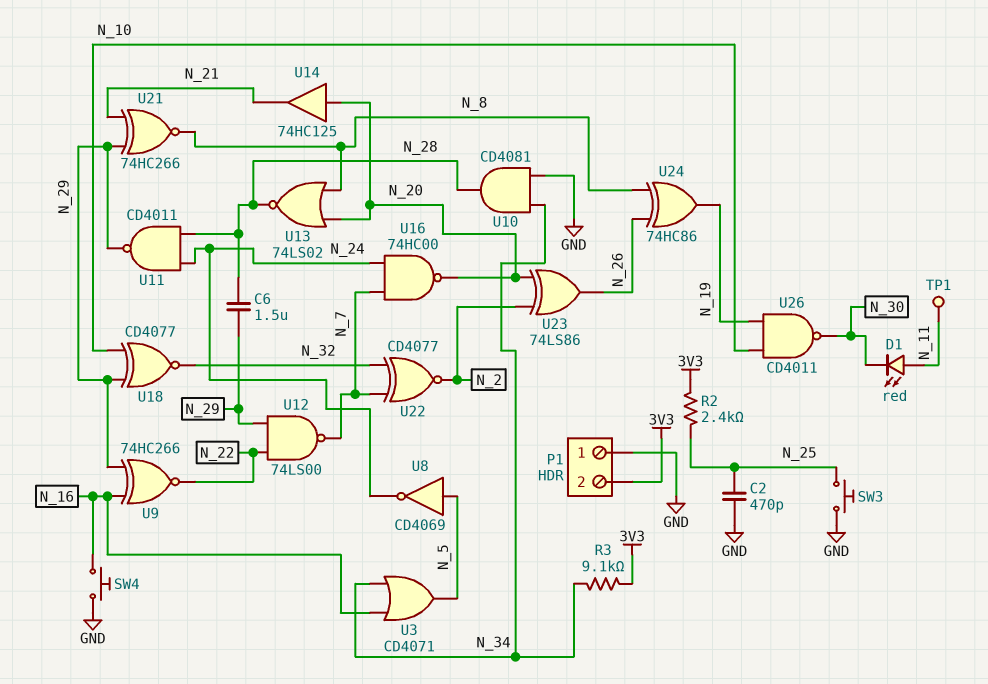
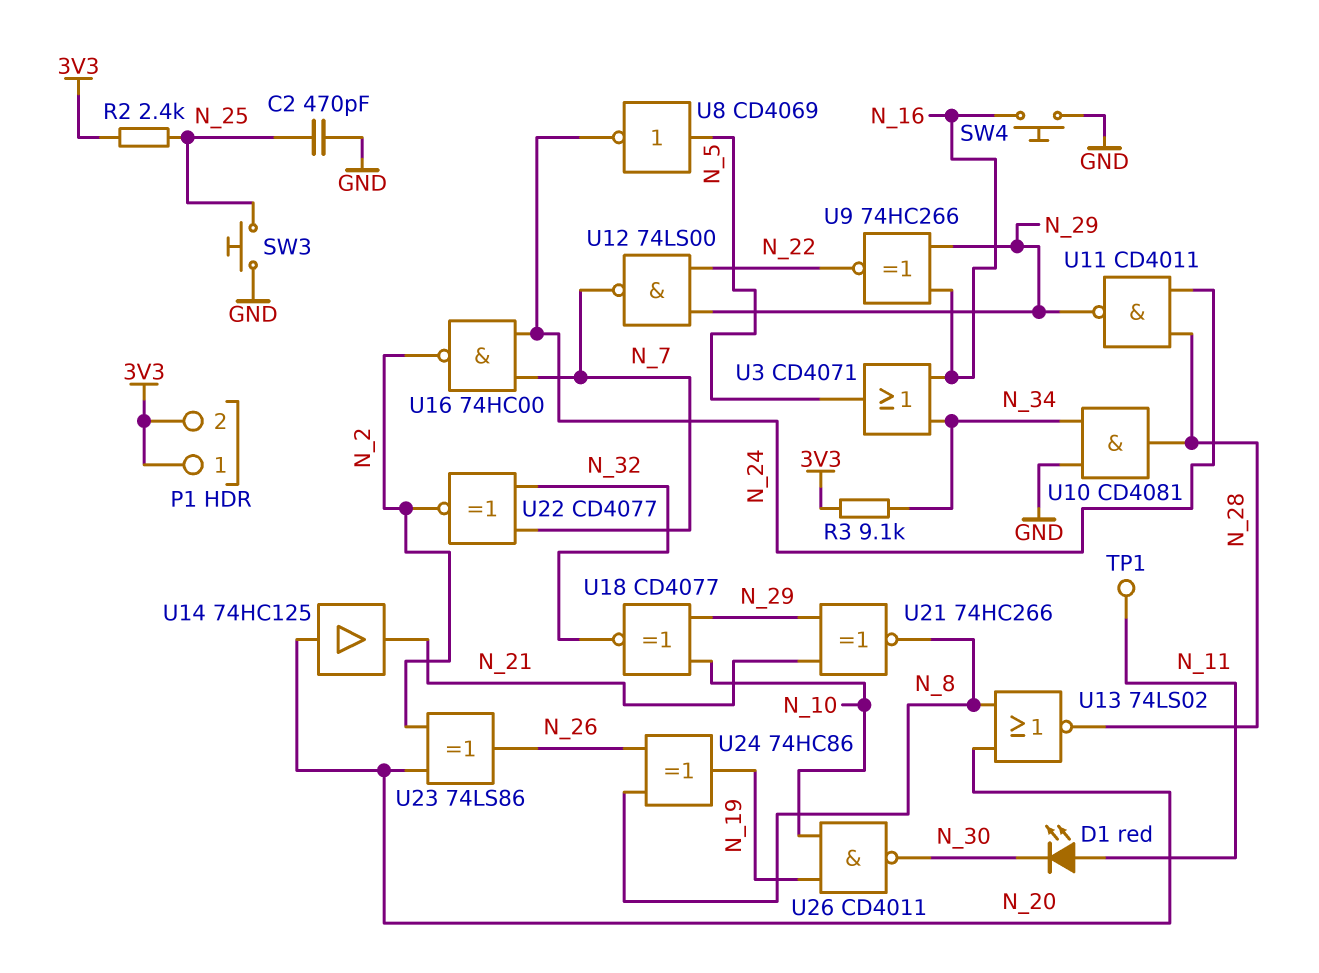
C6: 1.5uF (N_28, N_29) -> none
P1 pin 1: GND -> 3V3
U16: NAND 74HC00 (in N_7, in N_24, out N_20) -> NAND 74HC00 (in N_7, in N_24, out N_2)

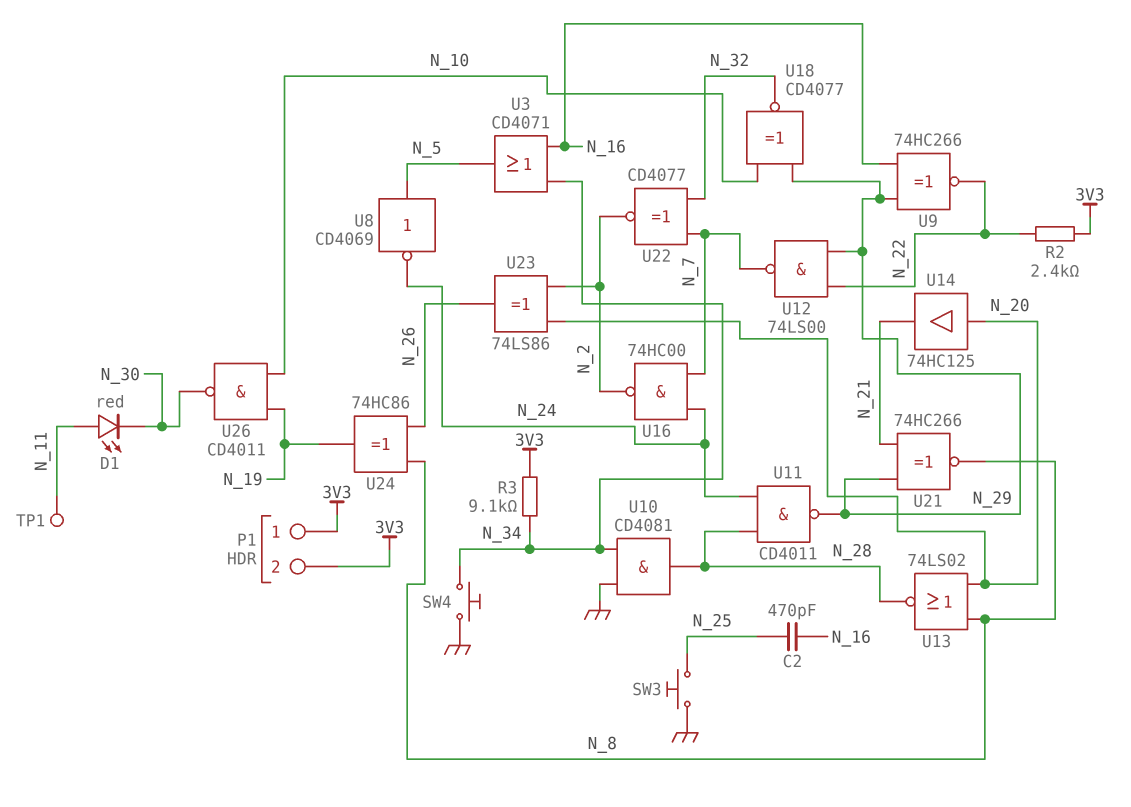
C2: 470pF (GND, N_25) -> 470pF (N_16, N_25)
R2: 2.4k (3V3, N_25) -> 2.4k (3V3, N_22)
SW4: button (GND, N_16) -> button (GND, N_34)

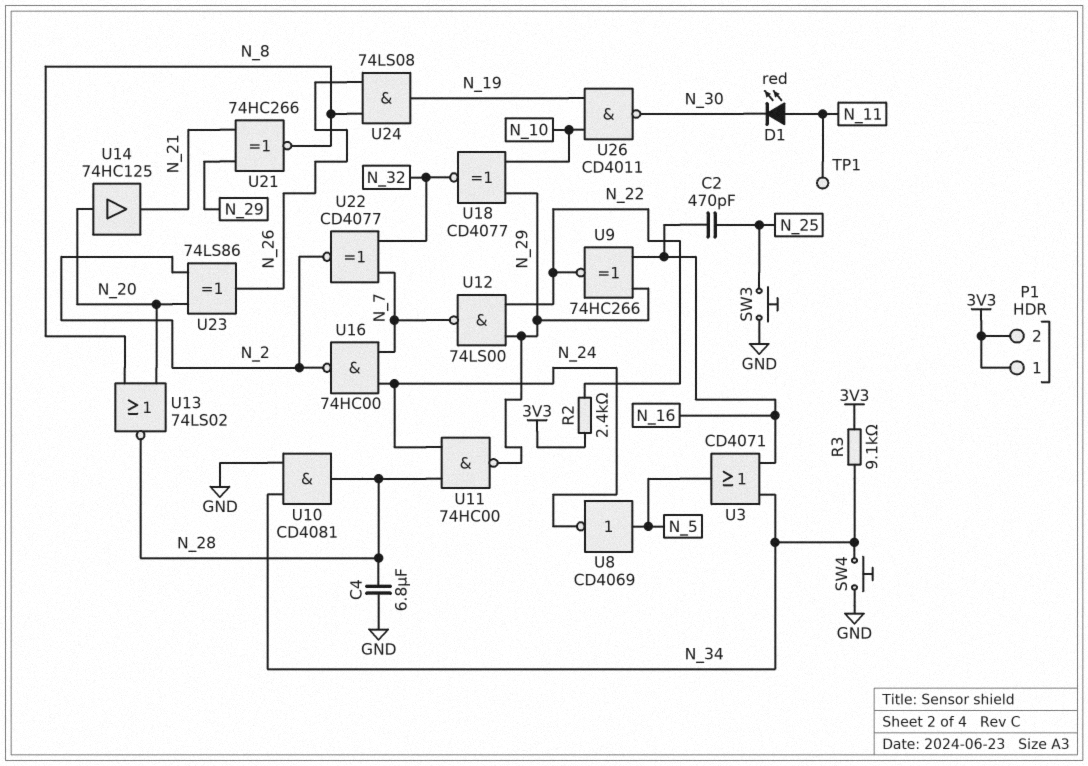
C4: none -> 6.8uF (GND, N_28)
U11: NAND CD4011 (in N_24, in N_28, out N_29) -> NAND 74HC00 (in N_24, in N_28, out N_29)
U24: XOR 74HC86 (in N_8, in N_26, out N_19) -> AND 74LS08 (in N_8, in N_26, out N_19)

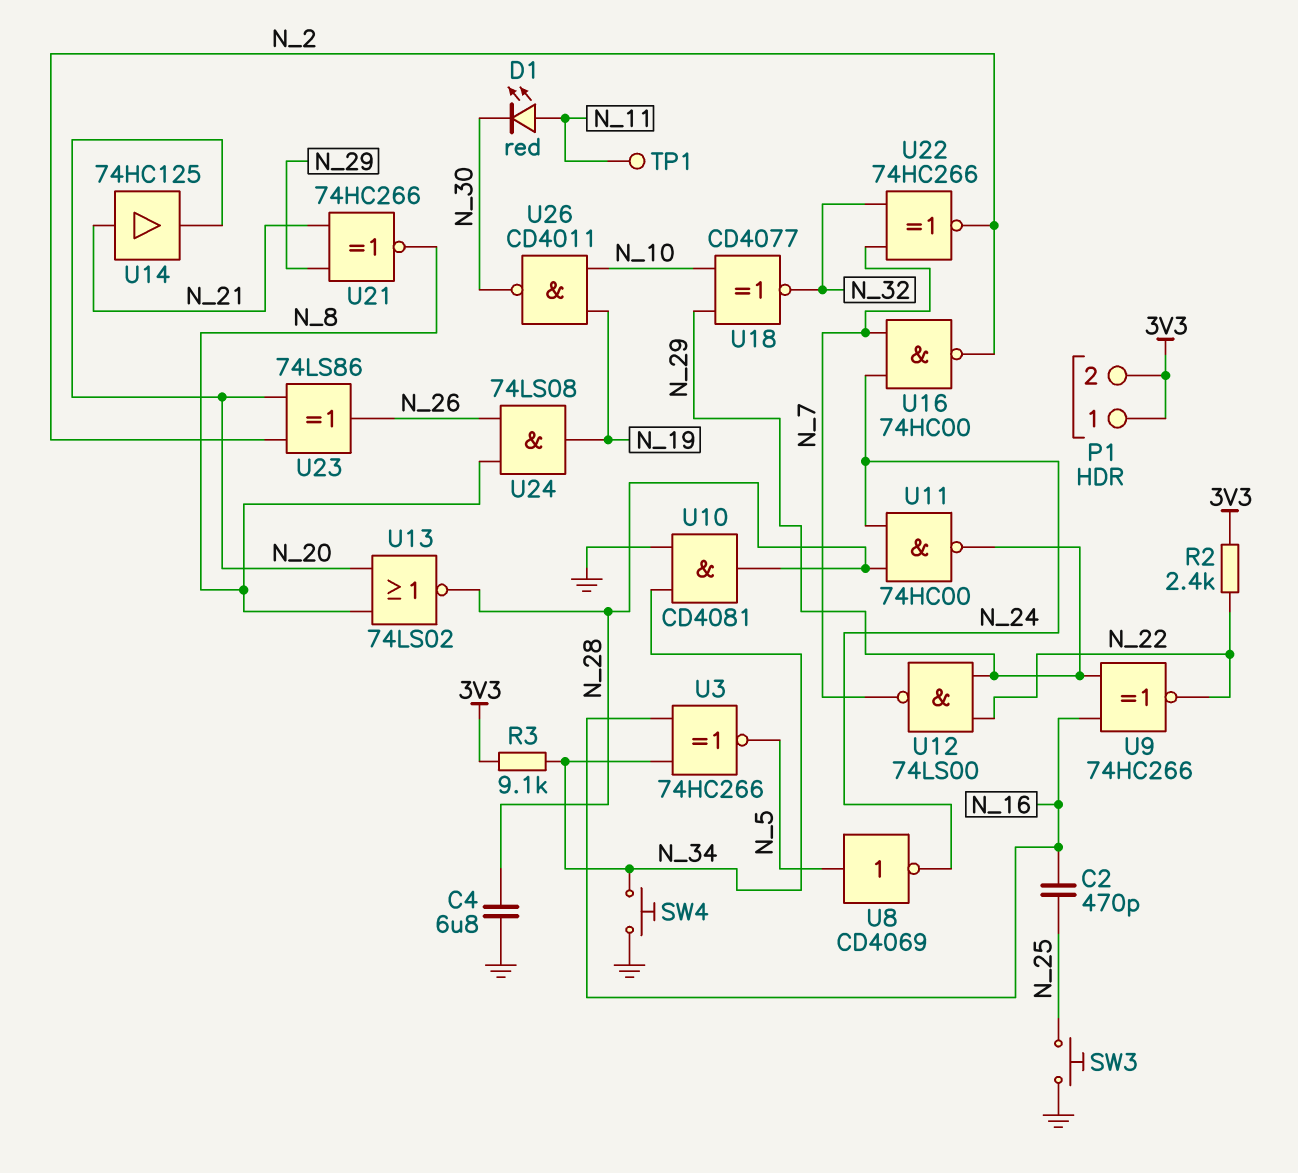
U3: OR CD4071 (in N_16, in N_34, out N_5) -> XNOR 74HC266 (in N_16, in N_34, out N_5)
U14: buffer 74HC125 (in N_20, out N_21) -> buffer 74HC125 (in N_21, out N_20)
U22: XNOR CD4077 (in N_7, in N_32, out N_2) -> XNOR 74HC266 (in N_7, in N_32, out N_2)

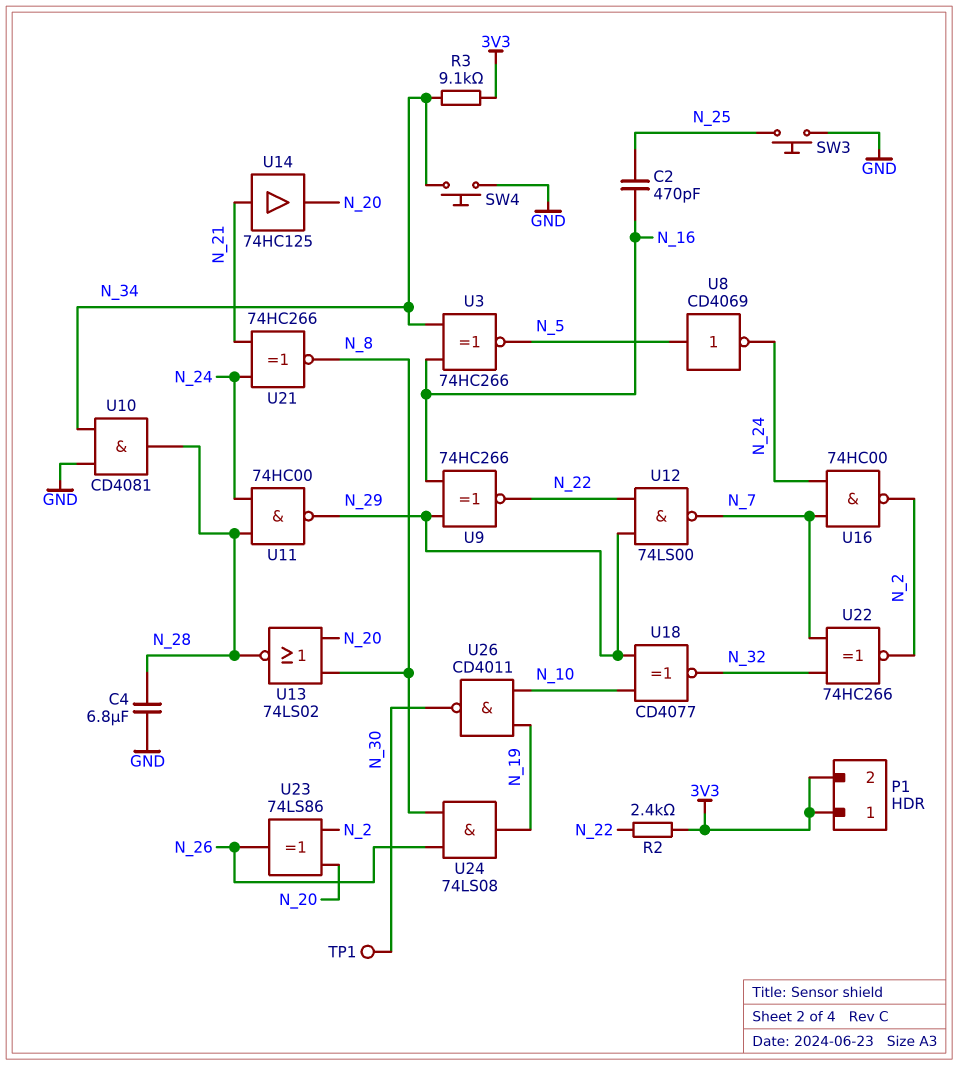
D1: LED red (A N_11, K N_30) -> none
TP1: test point (N_11) -> test point (N_30)
U21: XNOR 74HC266 (in N_21, in N_29, out N_8) -> XNOR 74HC266 (in N_21, in N_24, out N_8)

